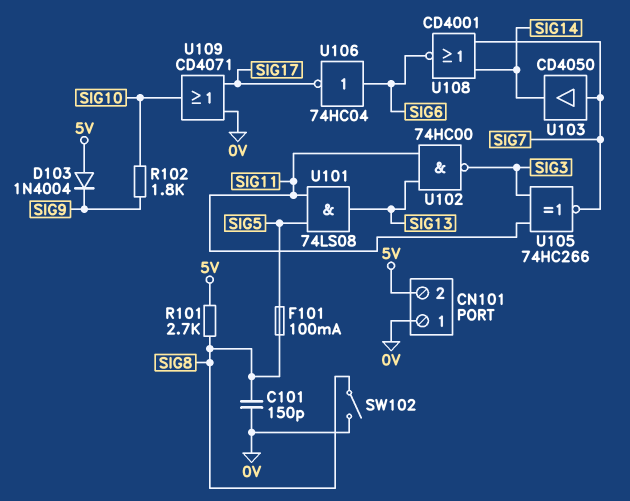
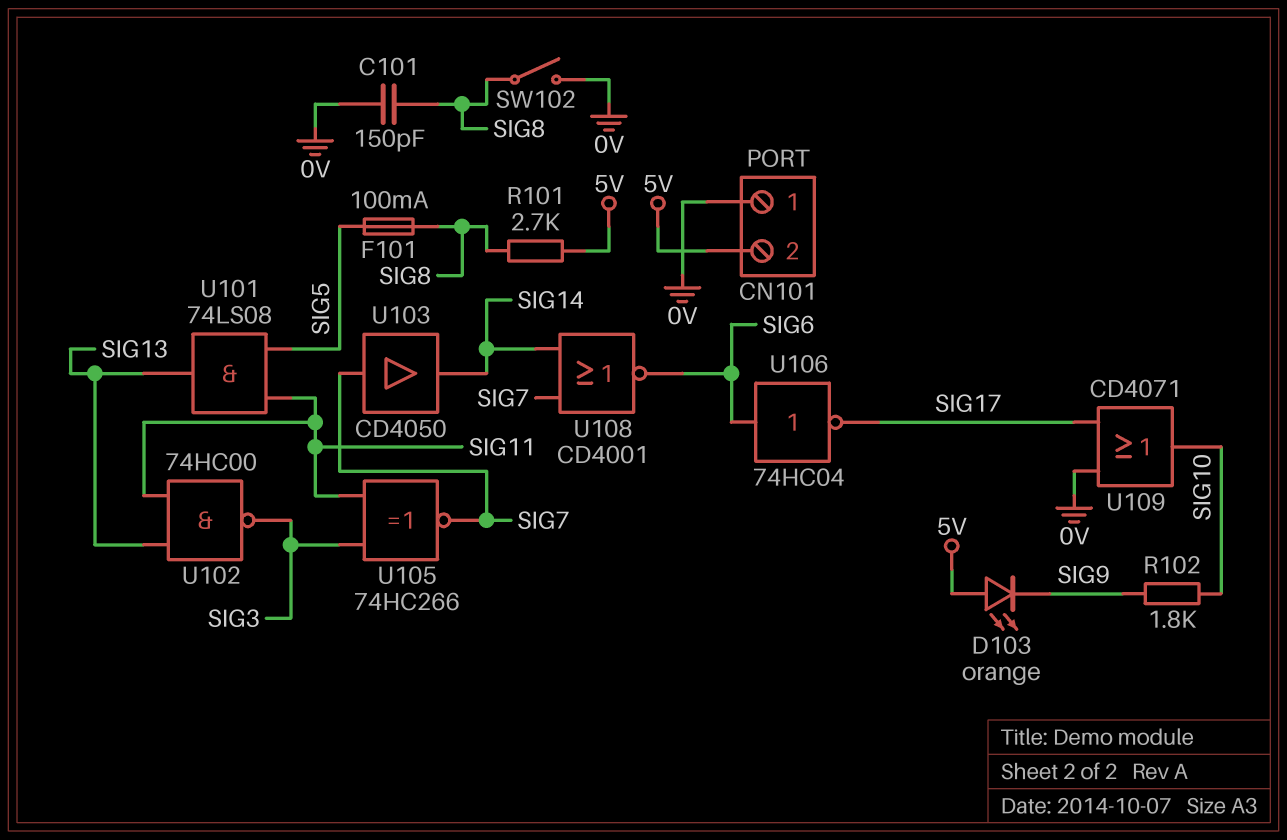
D103: diode 1N4004 (A 5V, K SIG9) -> LED orange (A 5V, K SIG9)

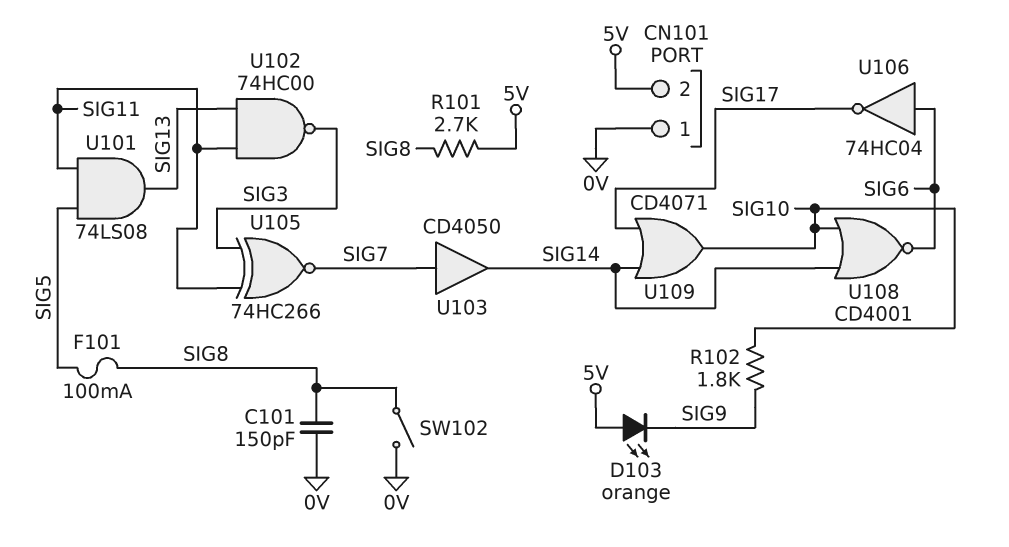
U108: NOR CD4001 (in SIG7, in SIG14, out SIG6) -> NOR CD4001 (in SIG10, in SIG14, out SIG6)
U109: OR CD4071 (in 0V, in SIG17, out SIG10) -> OR CD4071 (in SIG14, in SIG17, out SIG10)

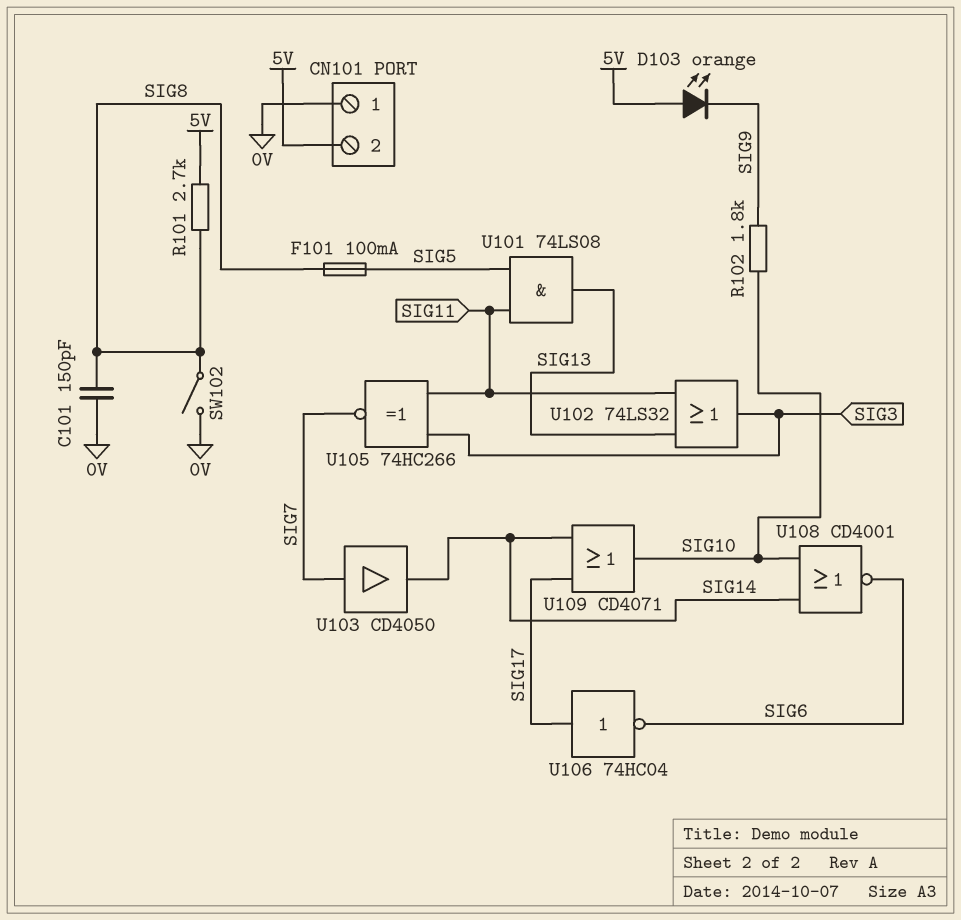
U102: NAND 74HC00 (in SIG11, in SIG13, out SIG3) -> OR 74LS32 (in SIG11, in SIG13, out SIG3)
U106: NOT 74HC04 (in SIG6, out SIG17) -> NOT 74HC04 (in SIG17, out SIG6)

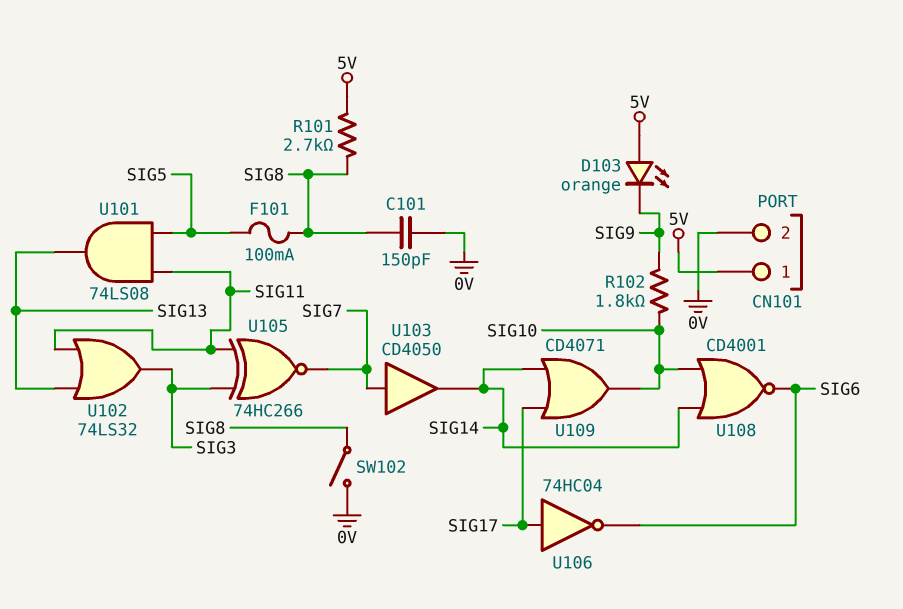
CN101 pin 1: 0V -> 5V
CN101 pin 2: 5V -> 0V

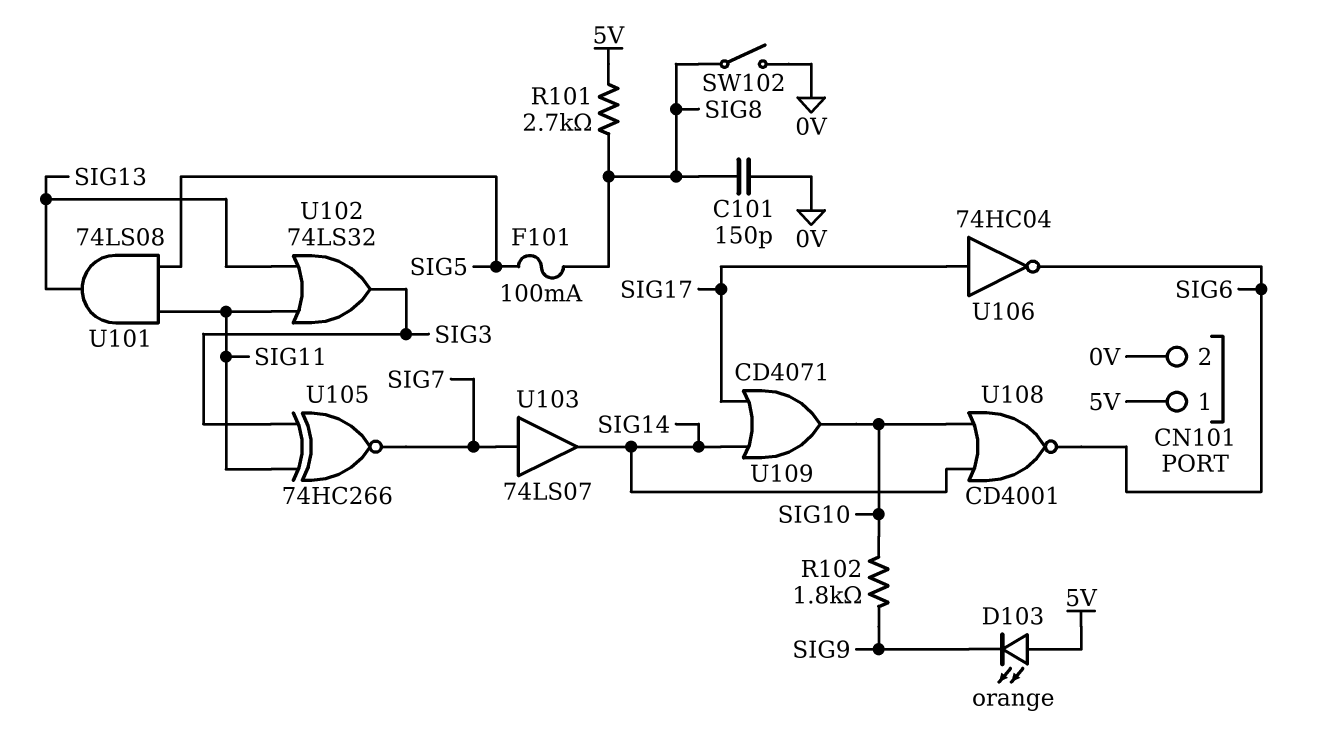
U103: buffer CD4050 (in SIG7, out SIG14) -> buffer 74LS07 (in SIG7, out SIG14)

